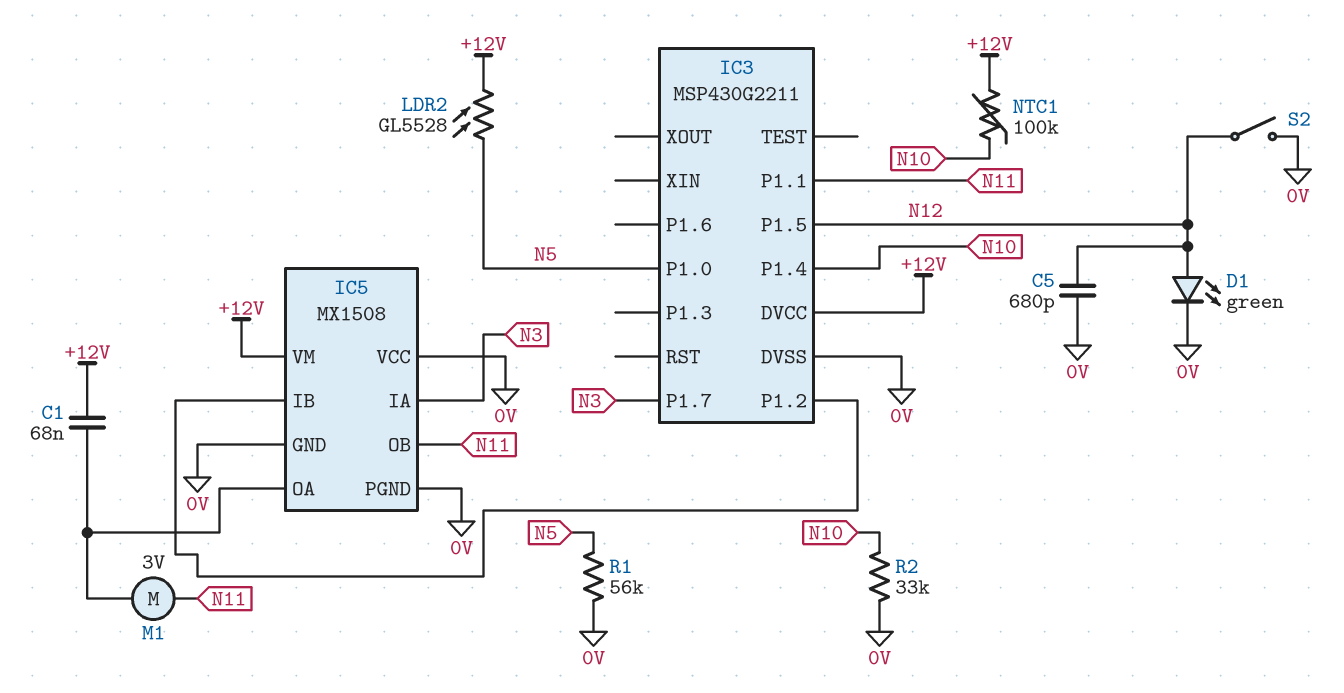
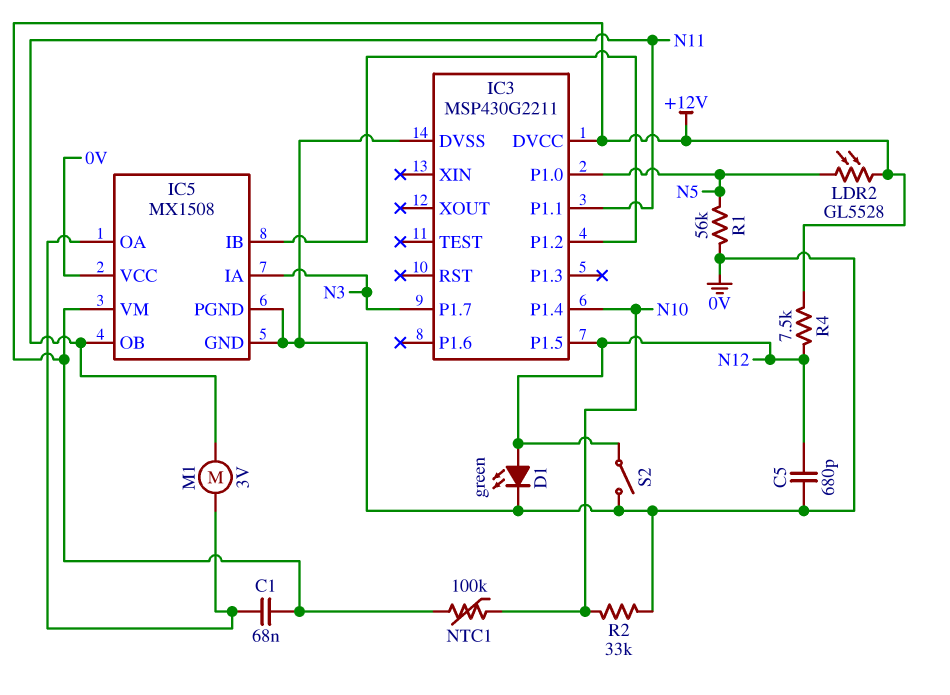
R4: none -> 7.5k (+12V, N12)

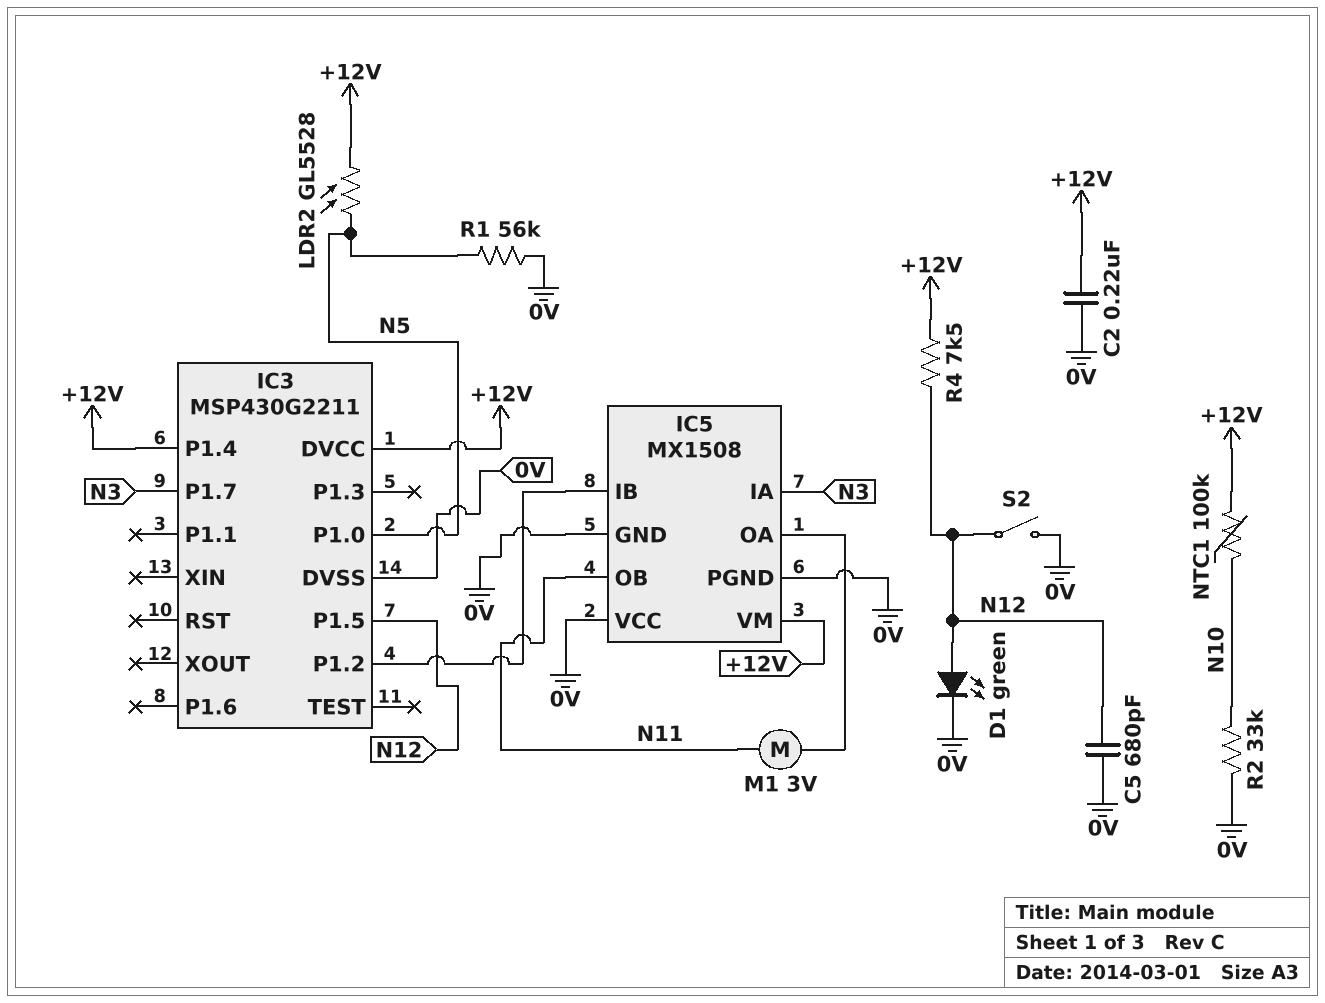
C1: 68nF (+12V, IC5/OA) -> none
C2: none -> 220nF (+12V, 0V)
IC3 pin P1.1: N11 -> none
IC3 pin P1.4: N10 -> +12V

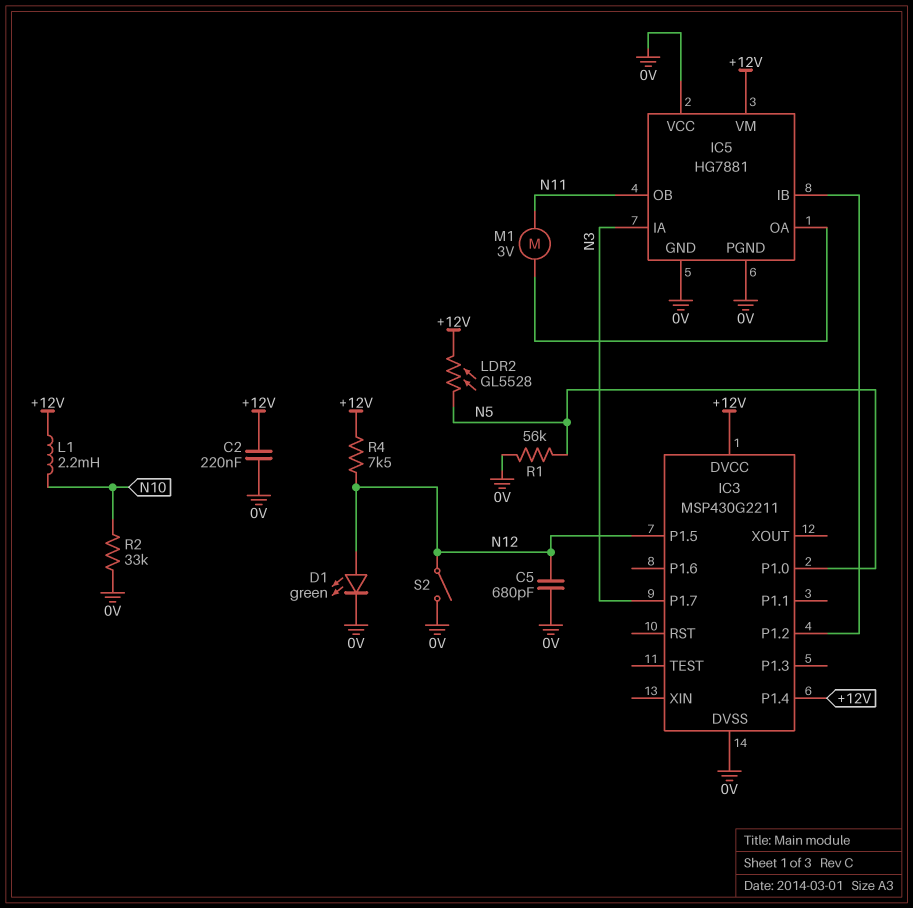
IC5: MX1508 -> HG7881
L1: none -> 2.2mH (+12V, N10)
NTC1: 100k (+12V, N10) -> none

